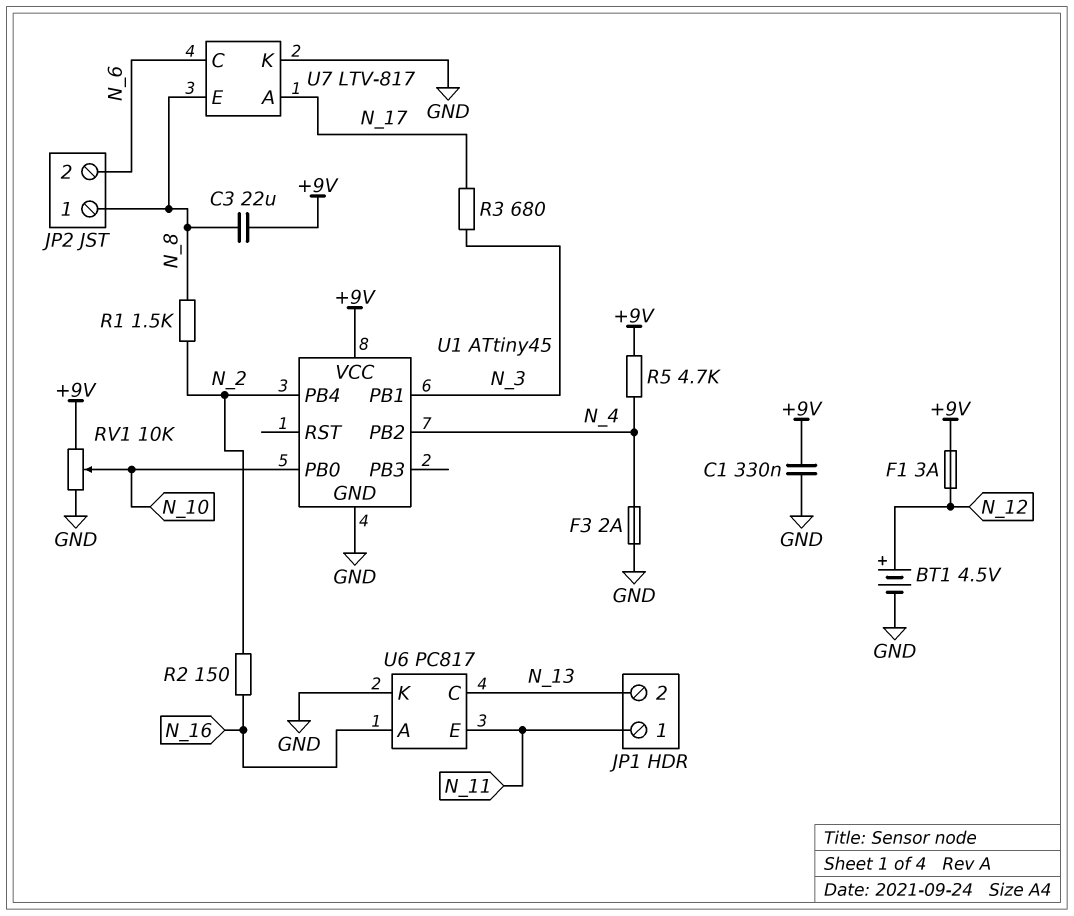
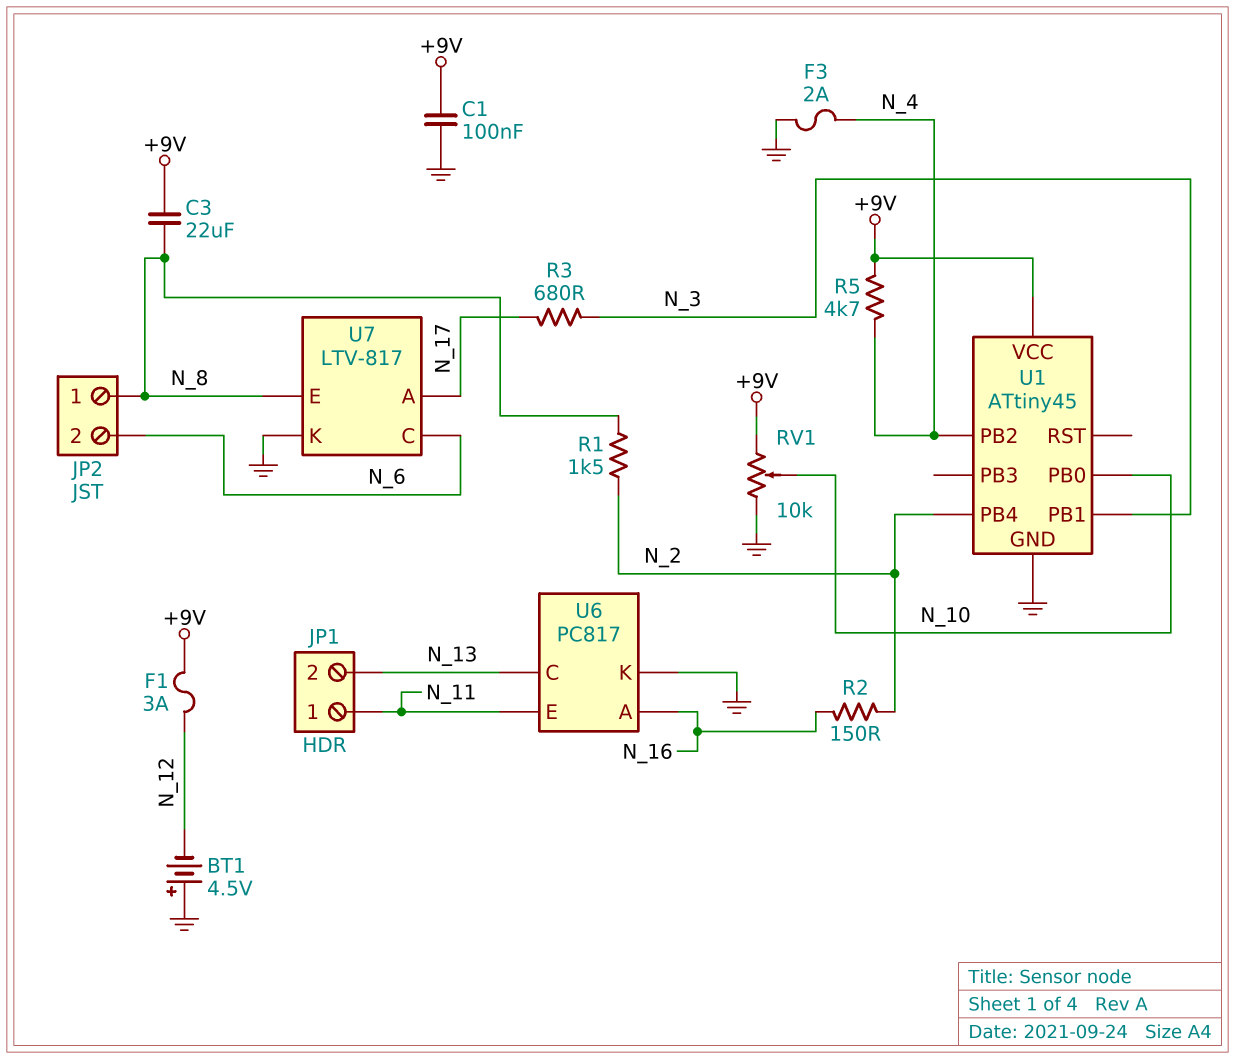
BT1: 4.5V (plus N_12, minus GND) -> 4.5V (plus GND, minus N_12)
C1: 330nF (+9V, GND) -> 100nF (+9V, GND)

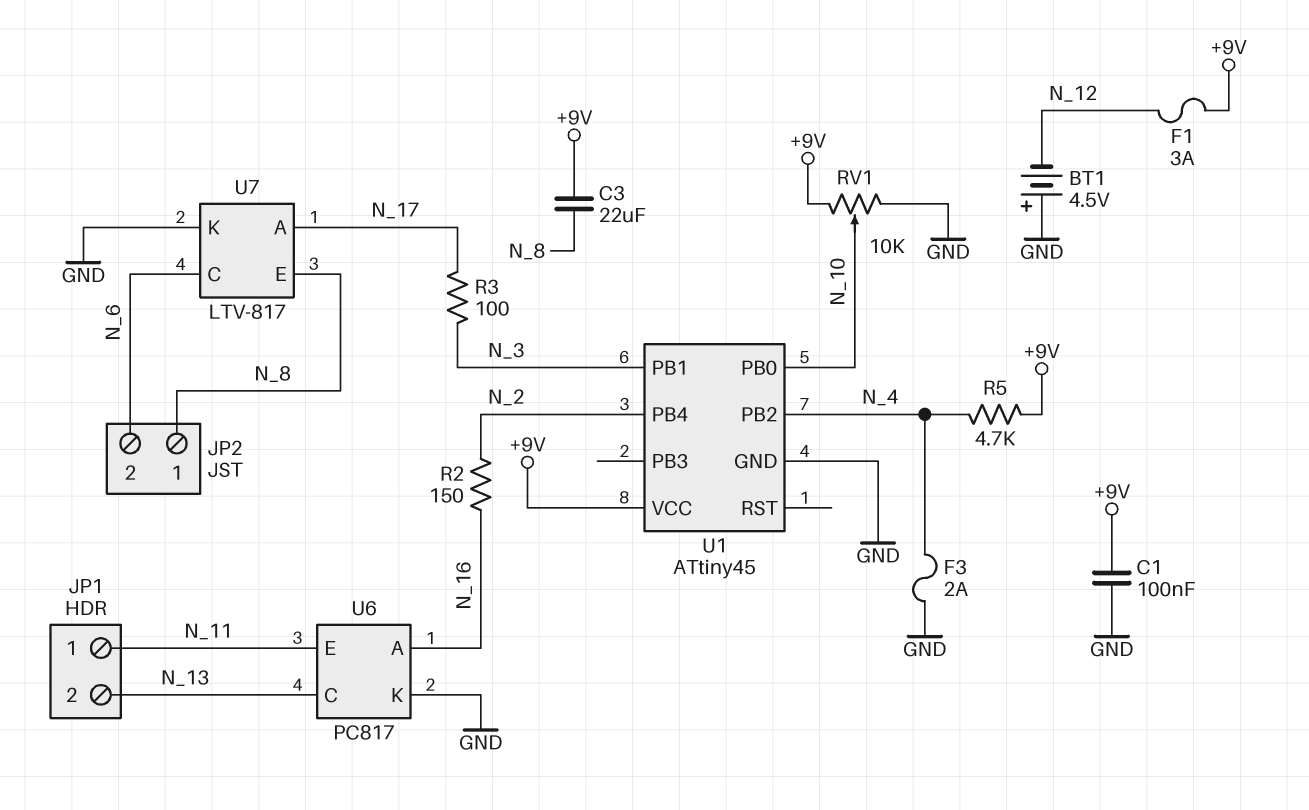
R1: 1.5k (N_2, N_8) -> none
R3: 680 (N_3, N_17) -> 100 (N_3, N_17)

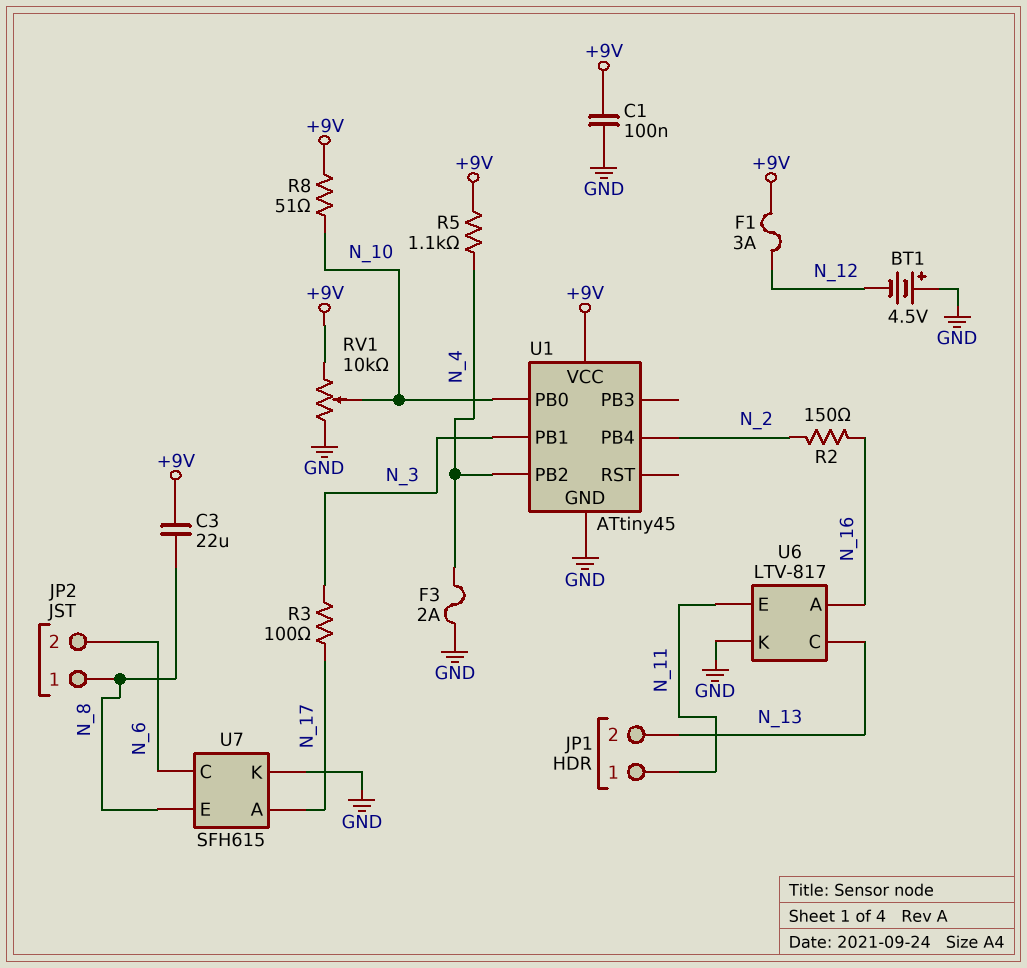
R5: 4.7k (+9V, N_4) -> 1.1k (+9V, N_4)
R8: none -> 51 (+9V, N_10)
U6: PC817 -> LTV-817
U7: LTV-817 -> SFH615

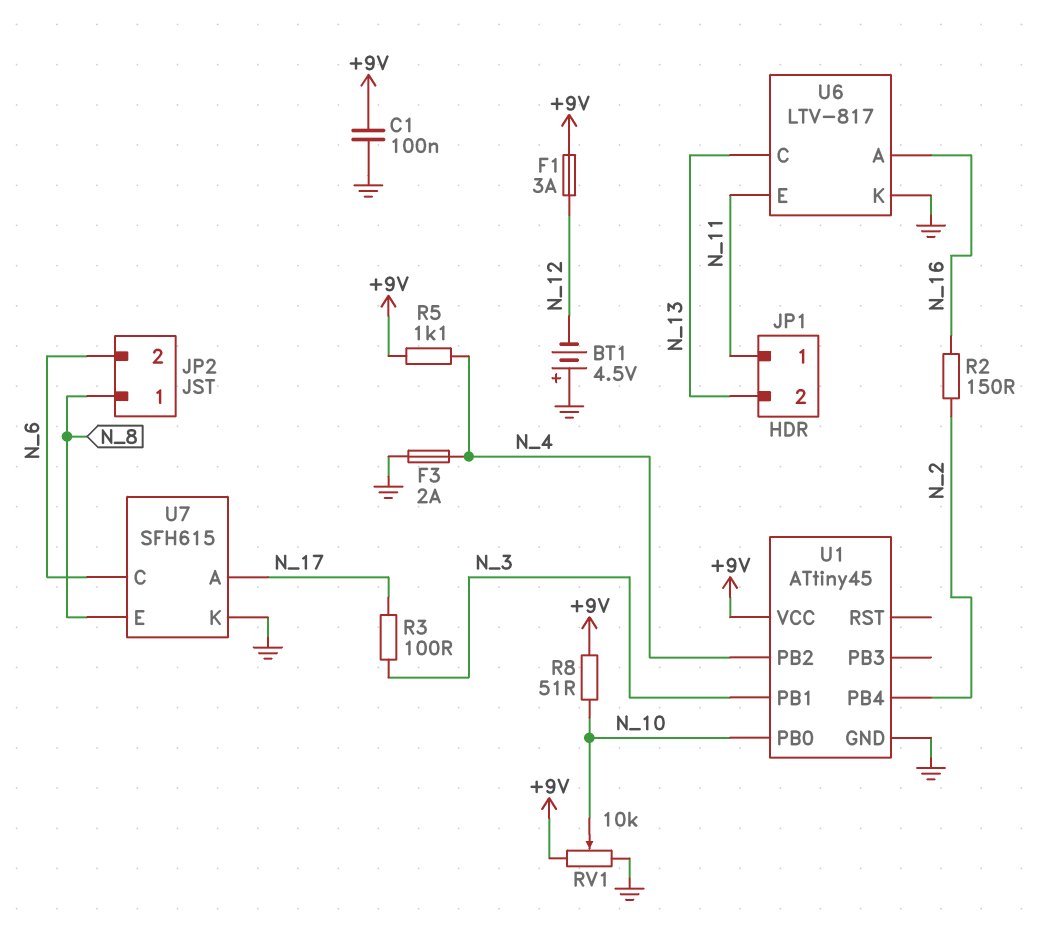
C3: 22uF (+9V, N_8) -> none

